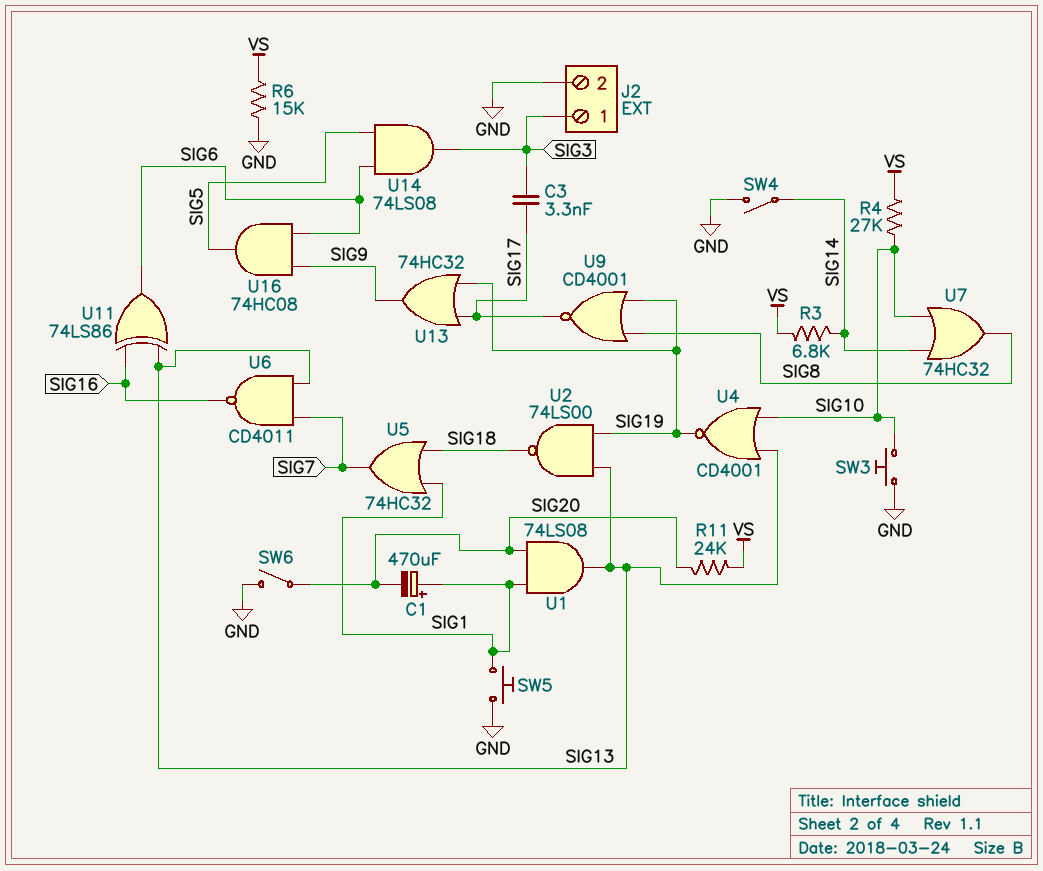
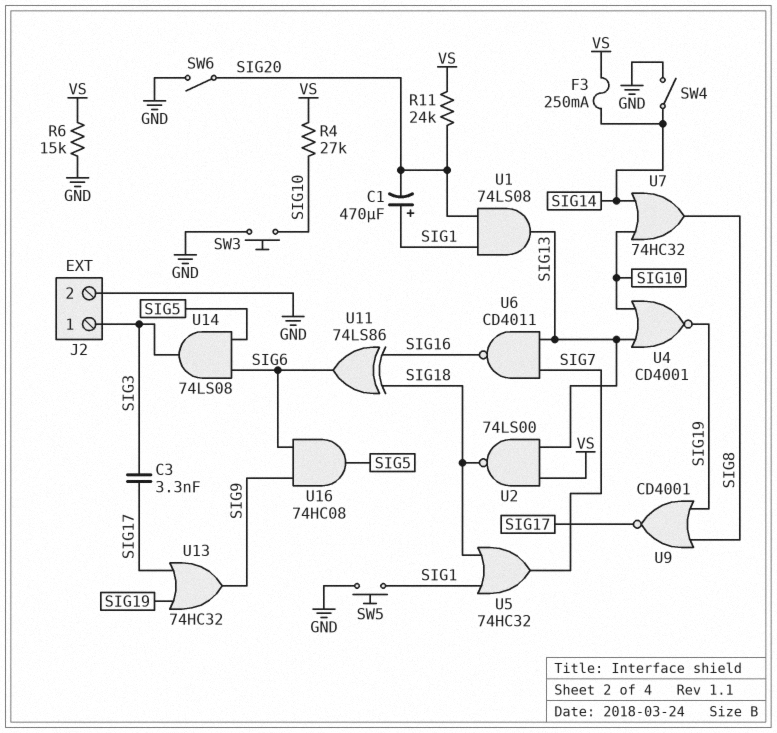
F3: none -> 250mA (SIG14, VS)
R3: 6.8k (SIG14, VS) -> none
U2: NAND 74LS00 (in SIG13, in SIG19, out SIG18) -> NAND 74LS00 (in SIG13, in VS, out SIG18)
U11: XOR 74LS86 (in SIG13, in SIG16, out SIG6) -> XOR 74LS86 (in SIG16, in SIG18, out SIG6)

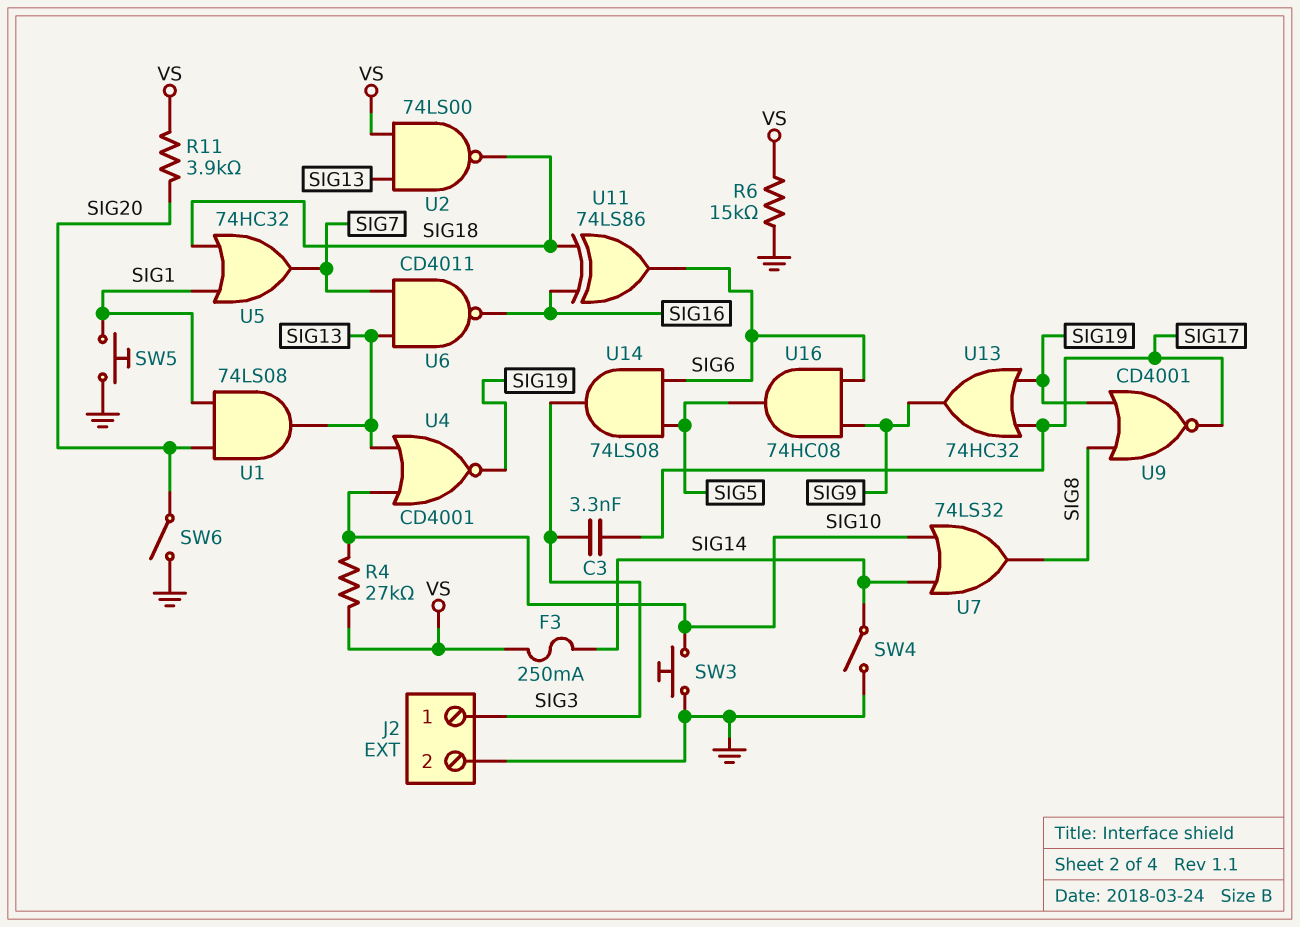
C1: 470uF (plus SIG1, minus SIG20) -> none
R11: 24k (SIG20, VS) -> 3.9k (SIG20, VS)
U7: OR 74HC32 (in SIG10, in SIG14, out SIG8) -> OR 74LS32 (in SIG10, in SIG14, out SIG8)

